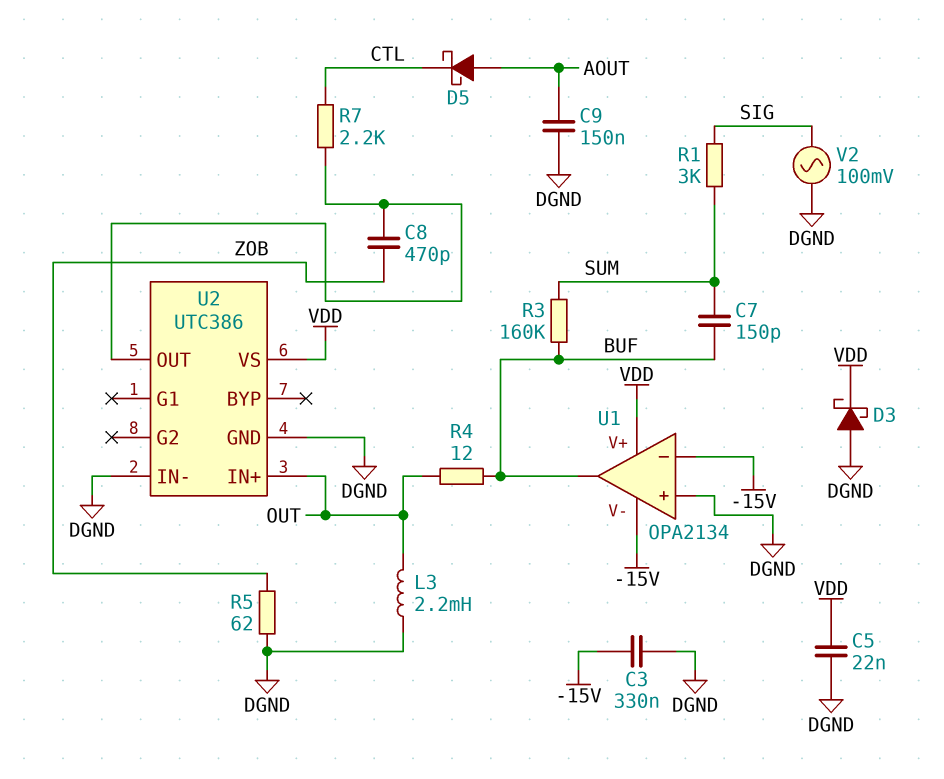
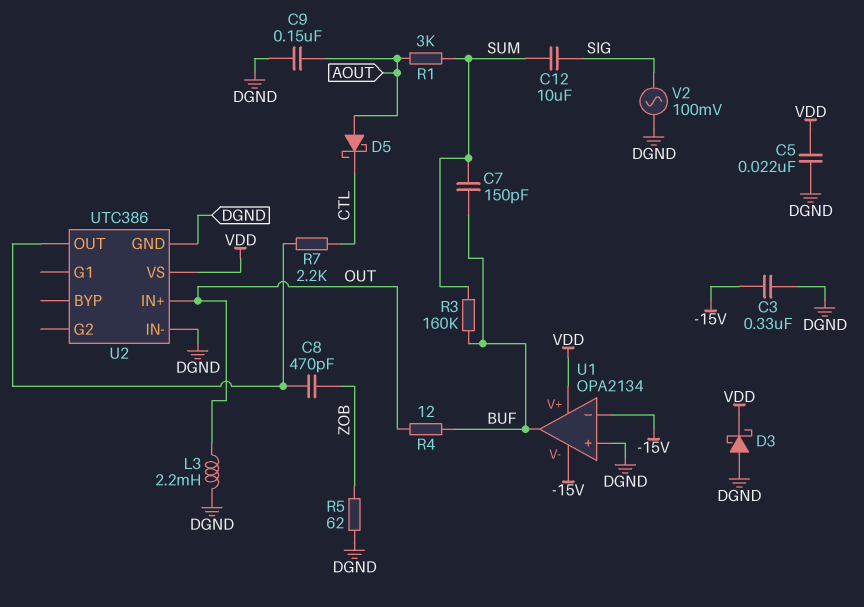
C12: none -> 10uF (SIG, SUM)
R1: 3k (SIG, SUM) -> 3k (AOUT, SUM)

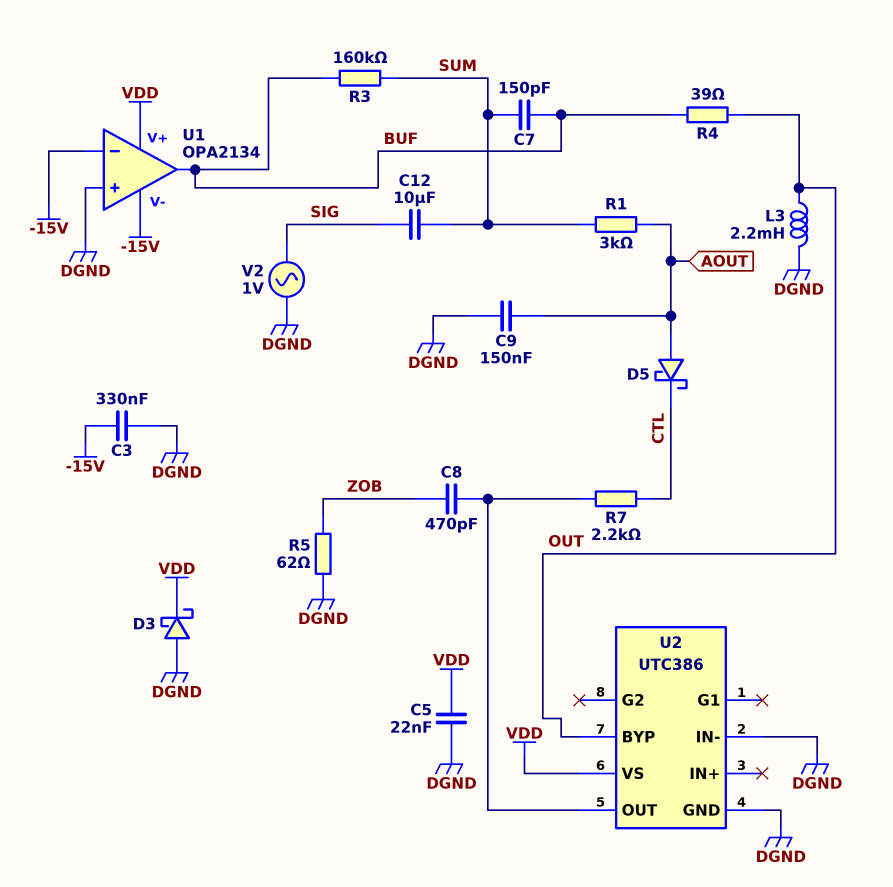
R4: 12 (BUF, OUT) -> 39 (BUF, OUT)
U2 pin BYP: none -> OUT
U2 pin IN+: OUT -> none
V2: AC 100mV (DGND, SIG) -> AC 1V (DGND, SIG)

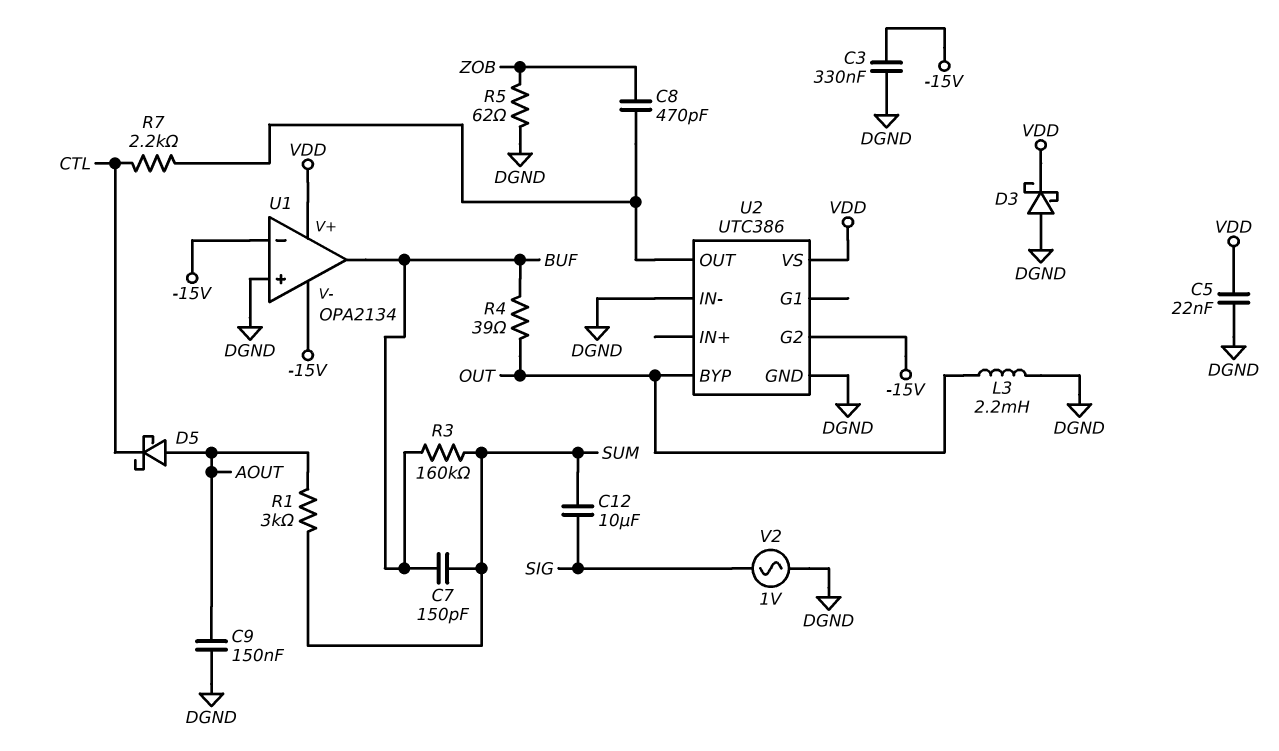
U2 pin G2: none -> -15V

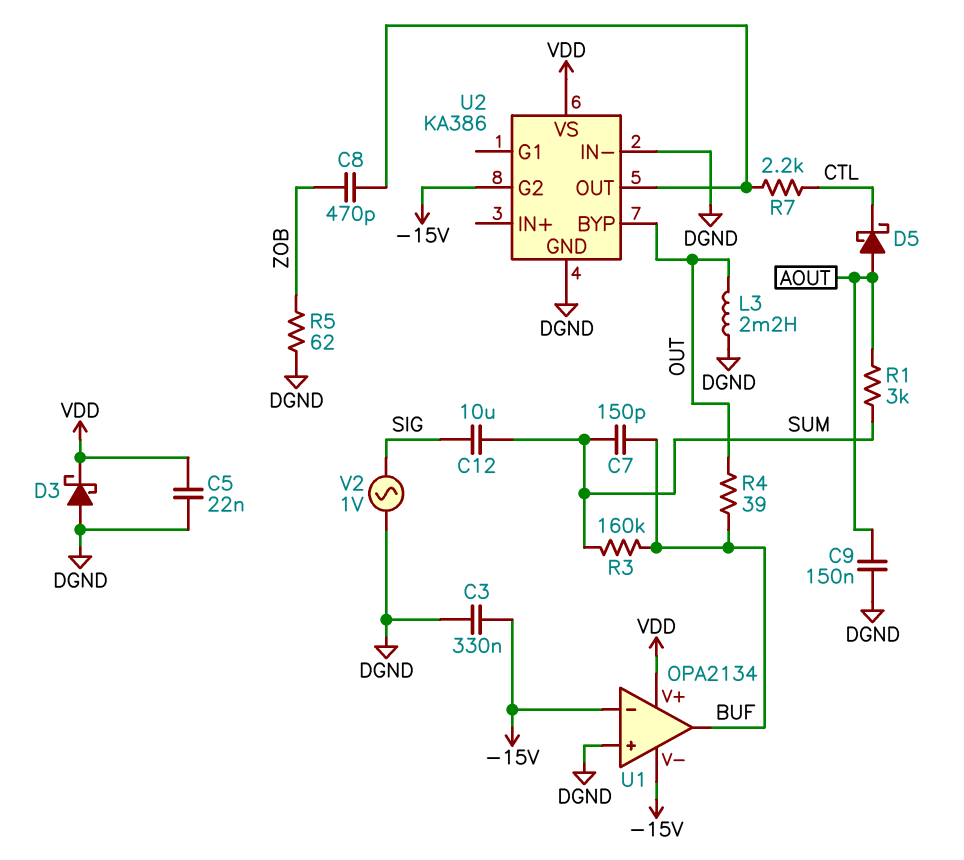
U2: UTC386 -> KA386

